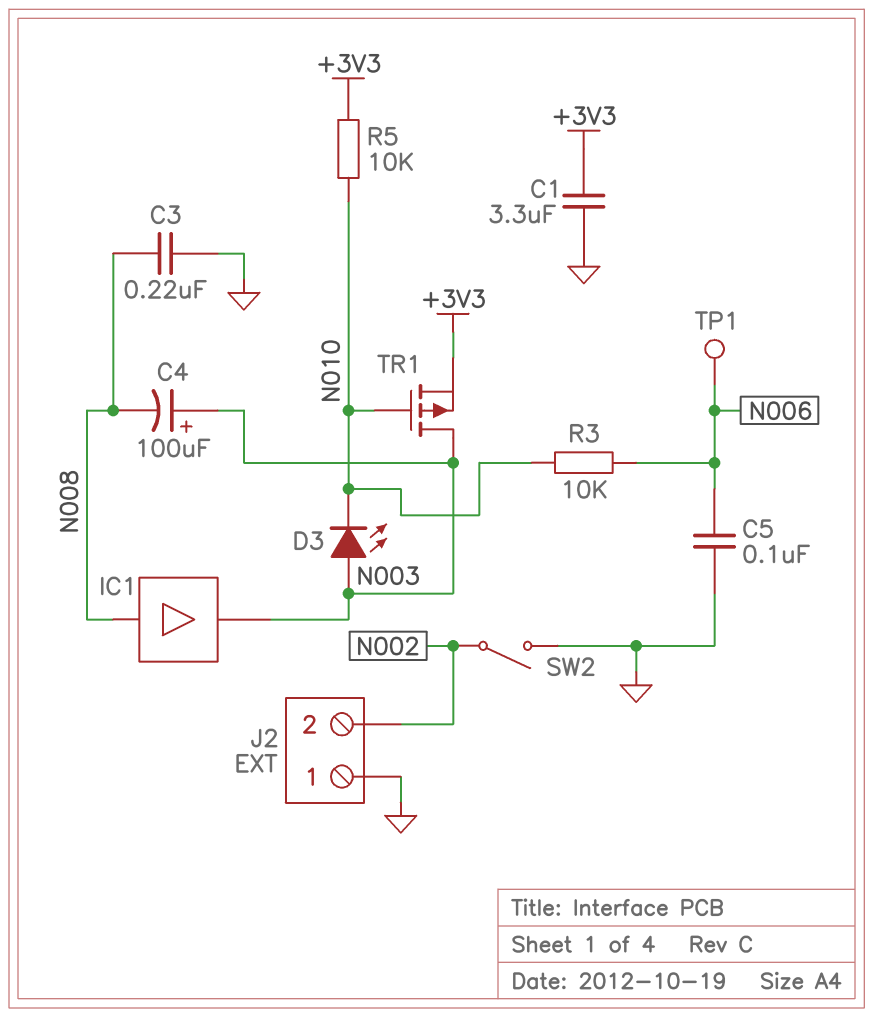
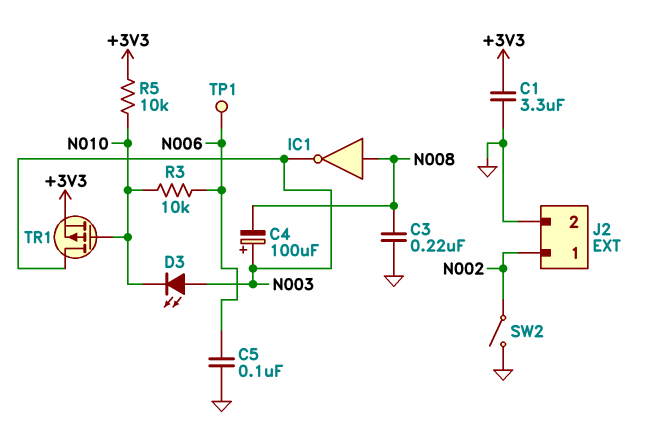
IC1: buffer (in N008, out N003) -> NOT (in N008, out N003)
J2 pin 1: GND -> N002
J2 pin 2: N002 -> GND

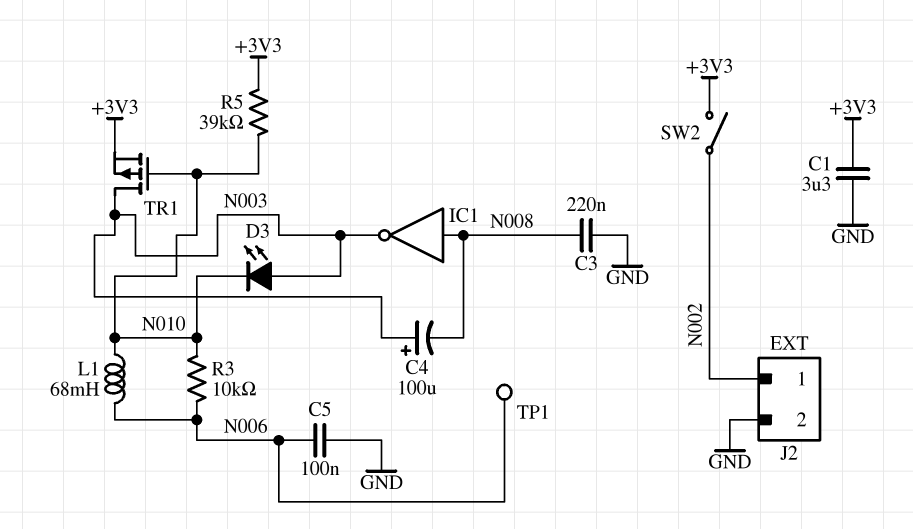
L1: none -> 68mH (N006, N010)
R5: 10k (+3V3, N010) -> 39k (+3V3, N010)
SW2: switch (GND, N002) -> switch (+3V3, N002)

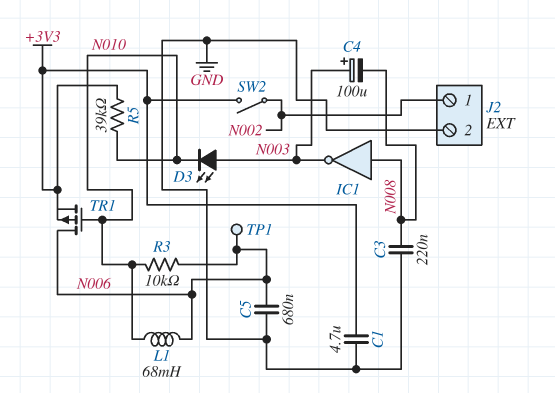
C1: 3.3uF (+3V3, GND) -> 4.7uF (+3V3, GND)
C5: 100nF (GND, N006) -> 680nF (GND, N006)
TR1: PMOS (G N010, D N003, S +3V3) -> PMOS (G N010, D N006, S +3V3)

